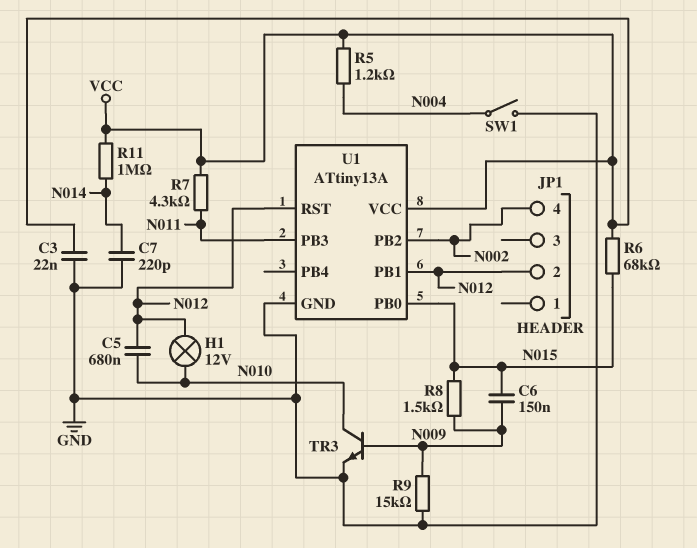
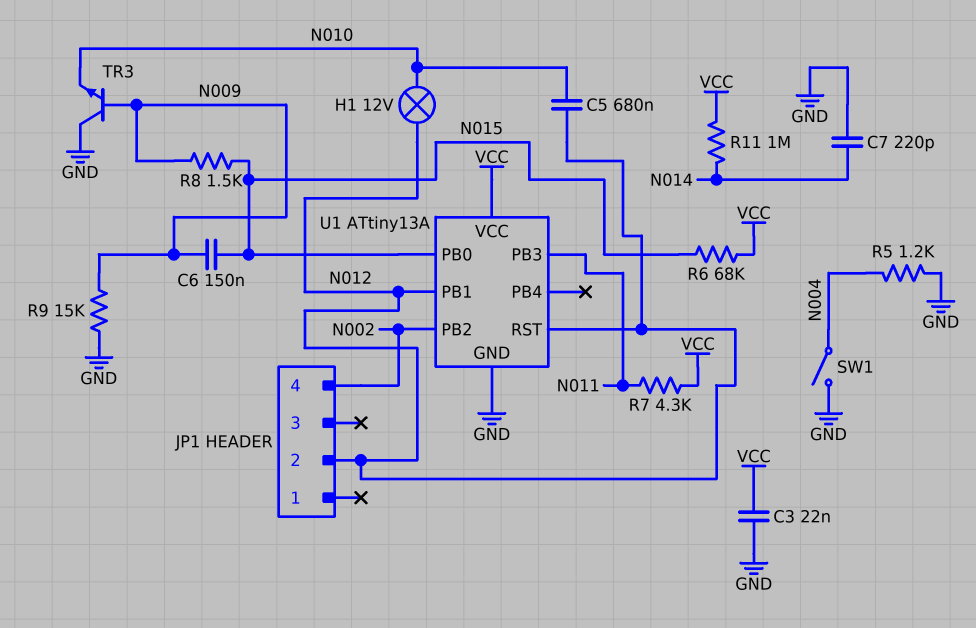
R5: 1.2k (N004, VCC) -> 1.2k (GND, N004)
TR3: NPN (B N009, C N010, E GND) -> NPN (B N009, C GND, E N010)

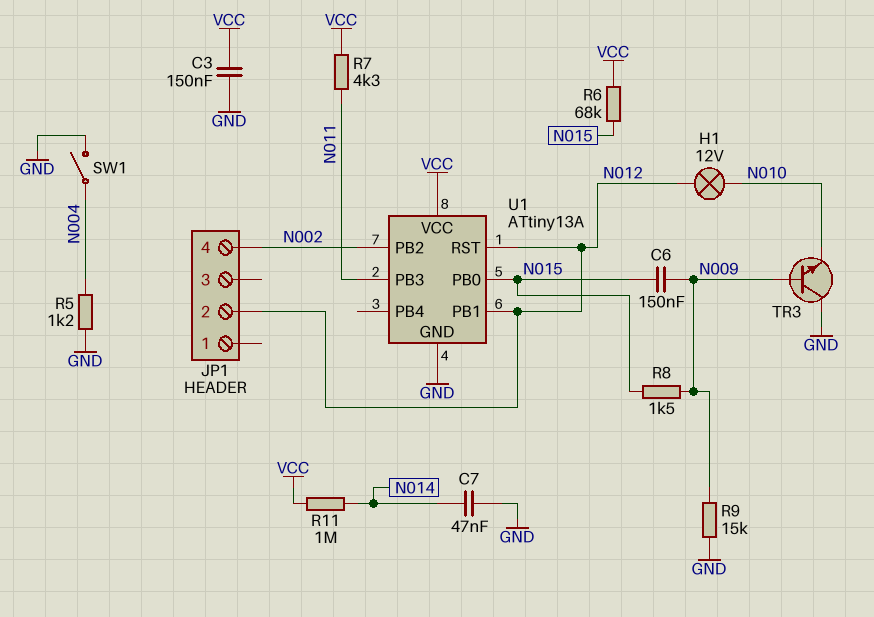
C3: 22nF (GND, VCC) -> 150nF (GND, VCC)
C5: 680nF (N010, N012) -> none
C7: 220pF (GND, N014) -> 47nF (GND, N014)

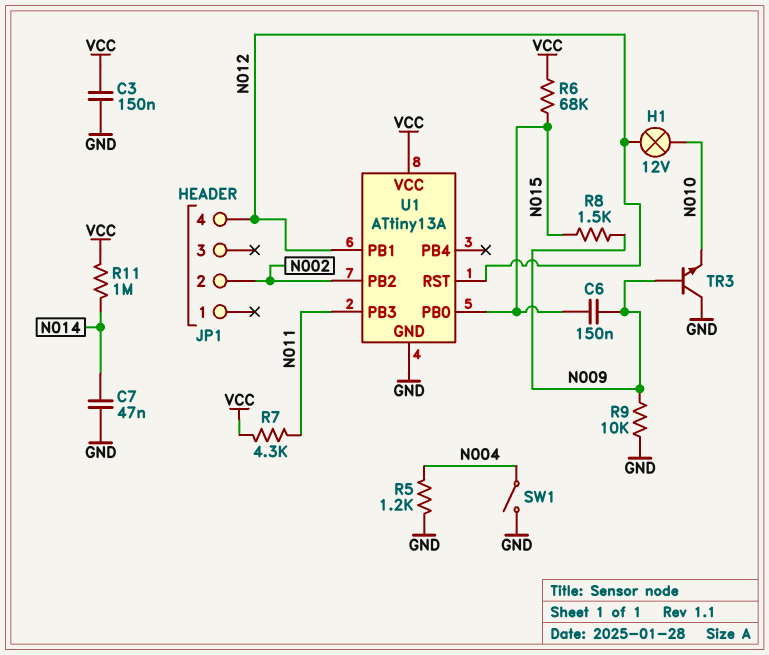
JP1 pin 2: N012 -> N002
JP1 pin 4: N002 -> N012
R9: 15k (GND, N009) -> 10k (GND, N009)

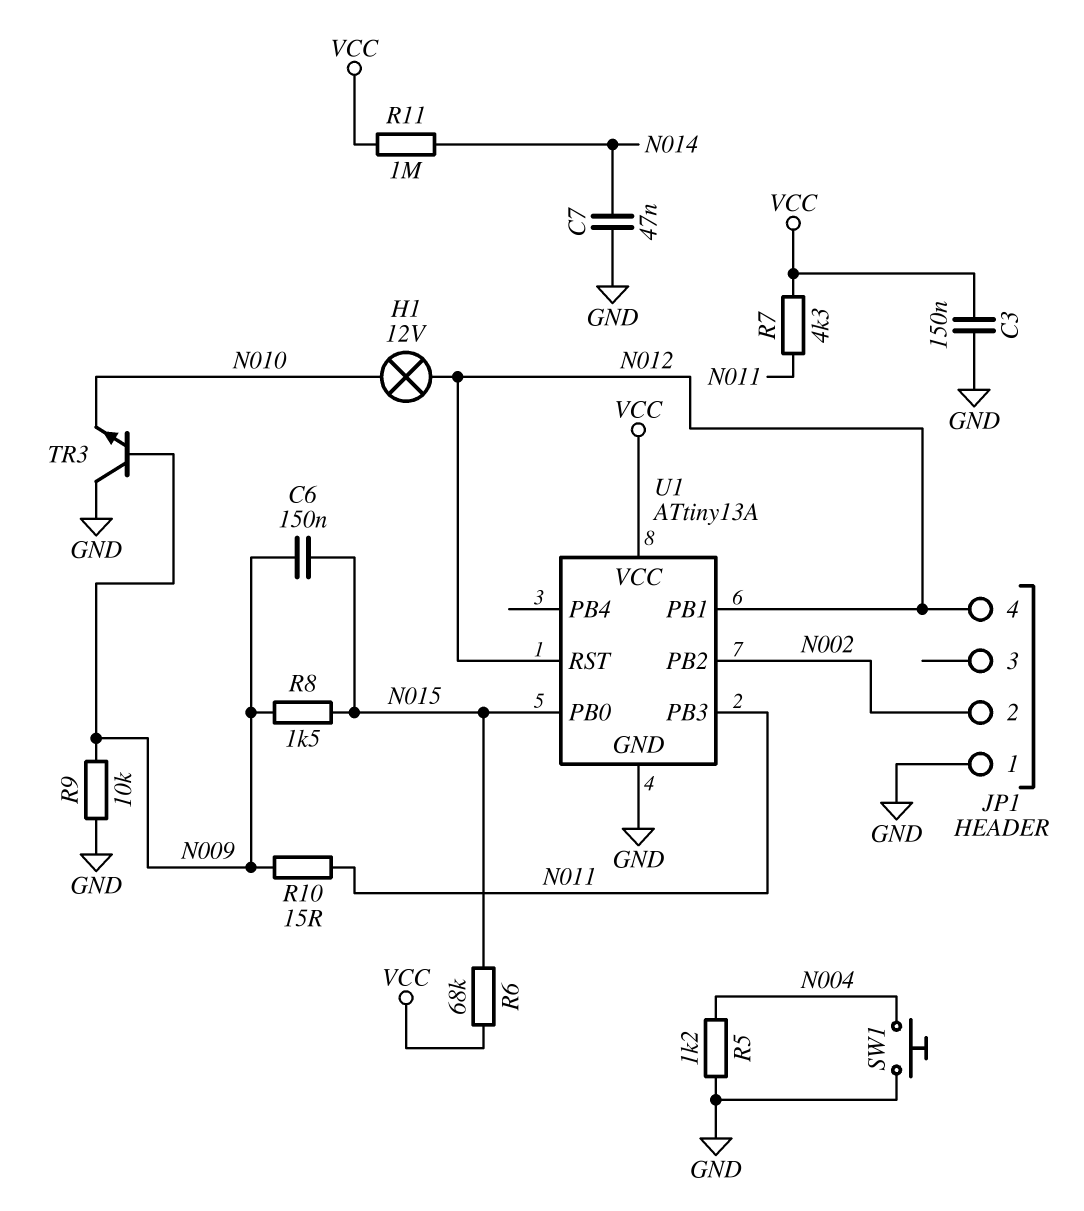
JP1 pin 1: none -> GND
R10: none -> 15 (N009, N011)
SW1: switch (GND, N004) -> button (GND, N004)

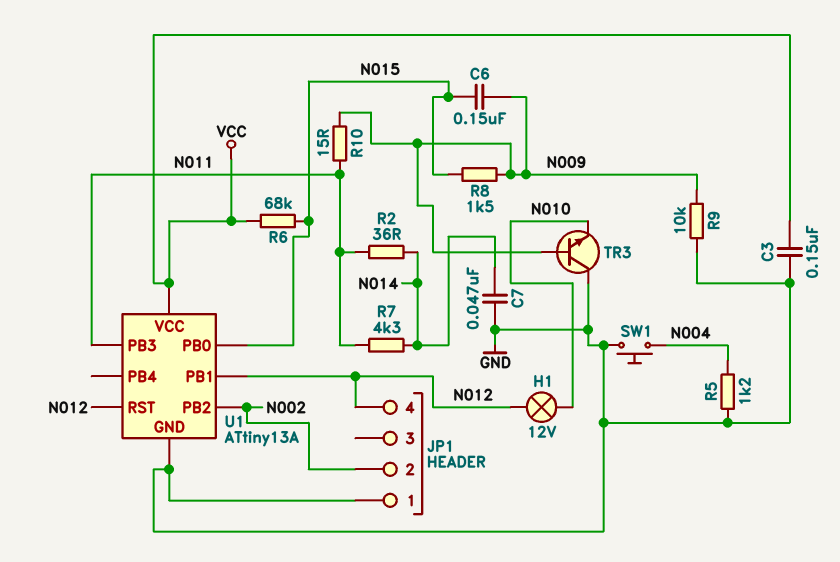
R2: none -> 36 (N011, N014)
R7: 4.3k (N011, VCC) -> 4.3k (N011, N014)
R11: 1M (N014, VCC) -> none

